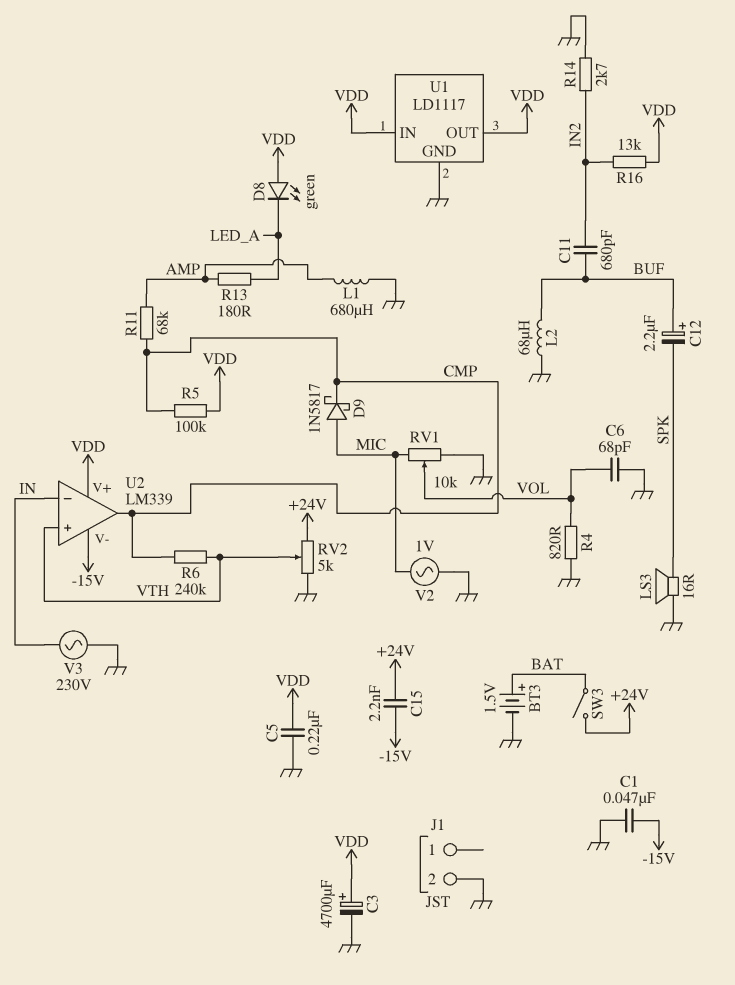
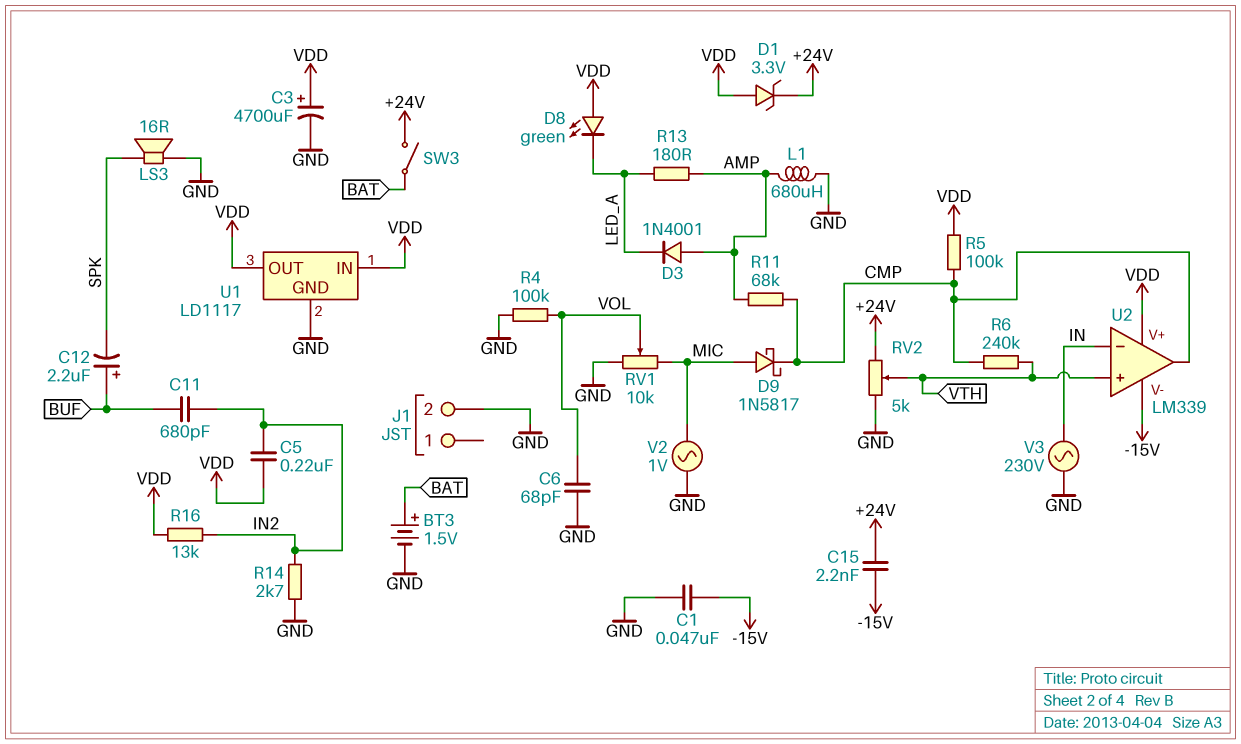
C5: 220nF (GND, VDD) -> 220nF (IN2, VDD)
D1: none -> zener 3.3V (A VDD, K +24V)
D3: none -> diode 1N4001 (A AMP, K LED_A)
L2: 68uH (BUF, GND) -> none
R4: 820 (GND, VOL) -> 100k (GND, VOL)

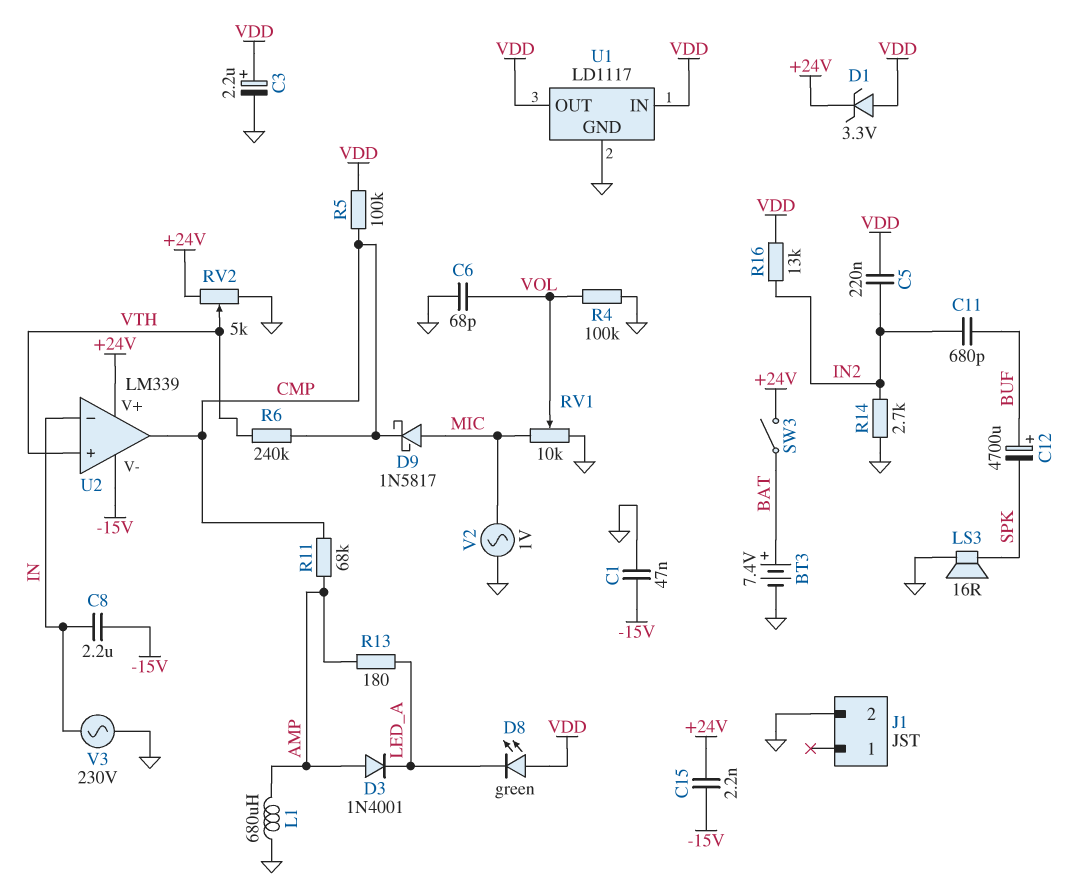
BT3: 1.5V (plus BAT, minus GND) -> 7.4V (plus BAT, minus GND)
C3: 4700uF (plus VDD, minus GND) -> 2.2uF (plus VDD, minus GND)
C8: none -> 2.2uF (-15V, IN)
C12: 2.2uF (plus BUF, minus SPK) -> 4700uF (plus BUF, minus SPK)
U2 pin V+: VDD -> +24V

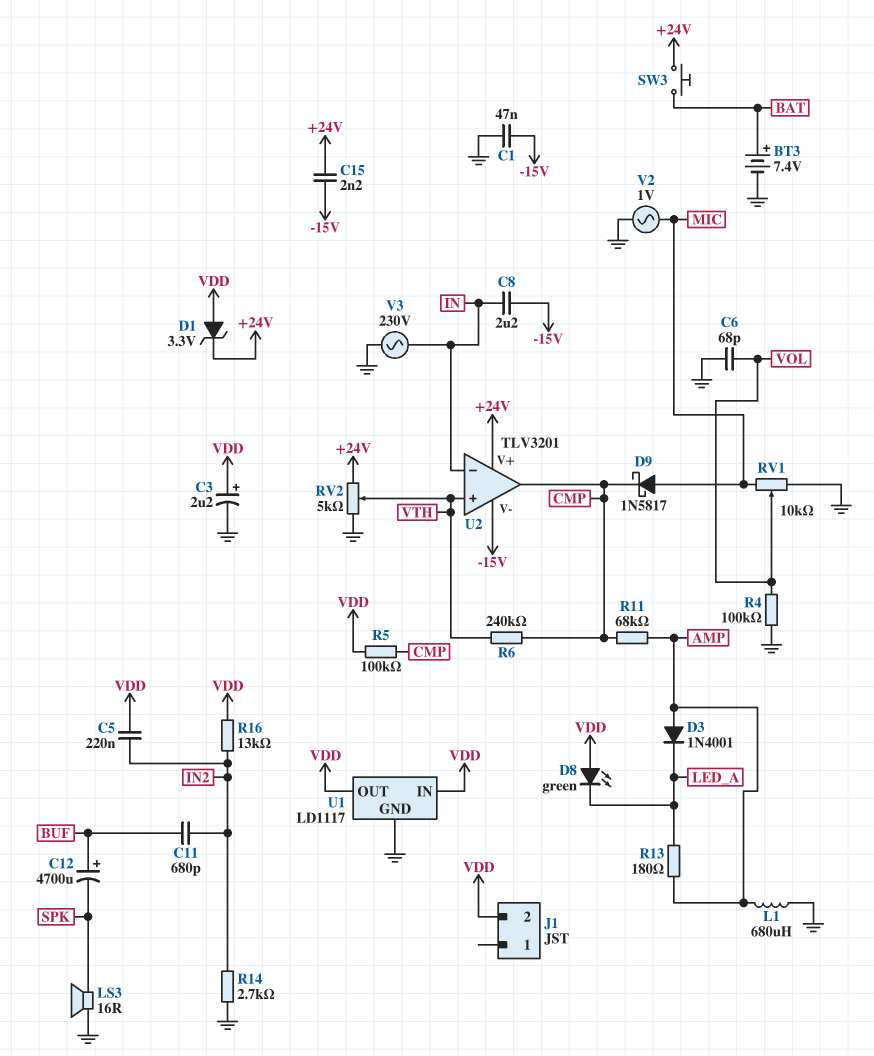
J1 pin 2: GND -> VDD
SW3: switch (+24V, BAT) -> button (+24V, BAT)
U2: LM339 -> TLV3201

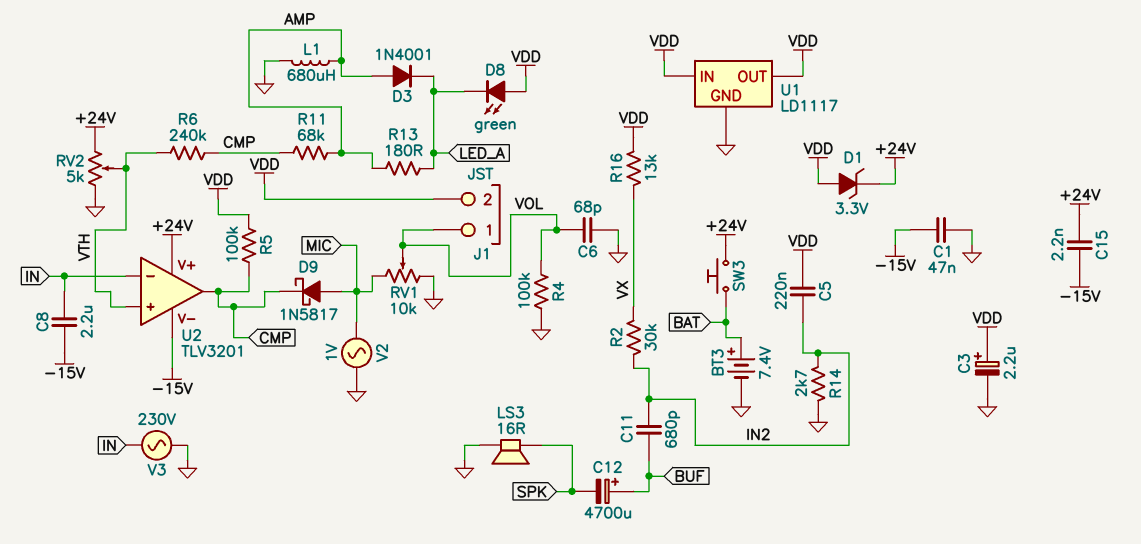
J1 pin 1: none -> VOL
R2: none -> 30k (IN2, VX)
R16: 13k (IN2, VDD) -> 13k (VDD, VX)

